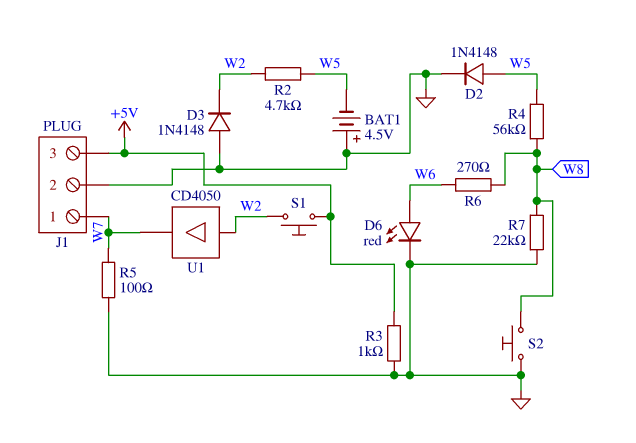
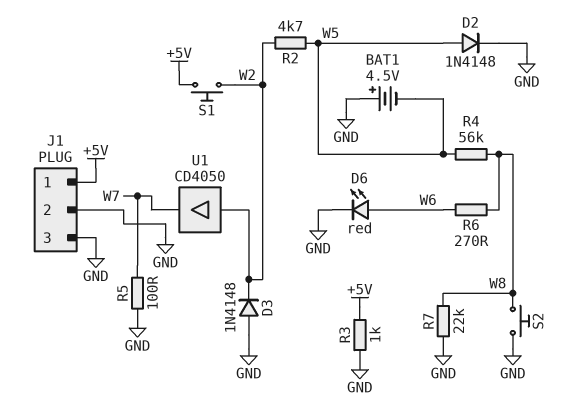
J1 pin 1: W7 -> +5V
J1 pin 3: +5V -> GND

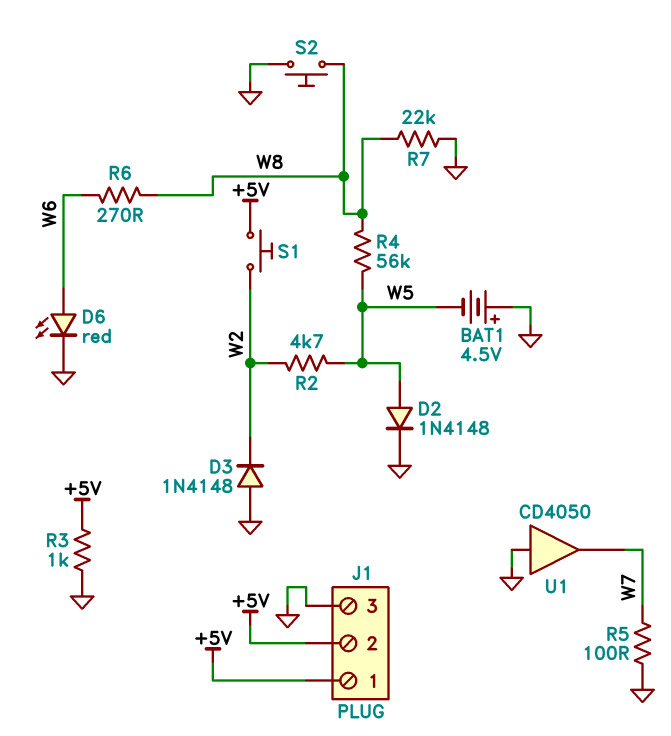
J1 pin 2: GND -> +5V
U1: buffer CD4050 (in W2, out W7) -> buffer CD4050 (in GND, out W7)

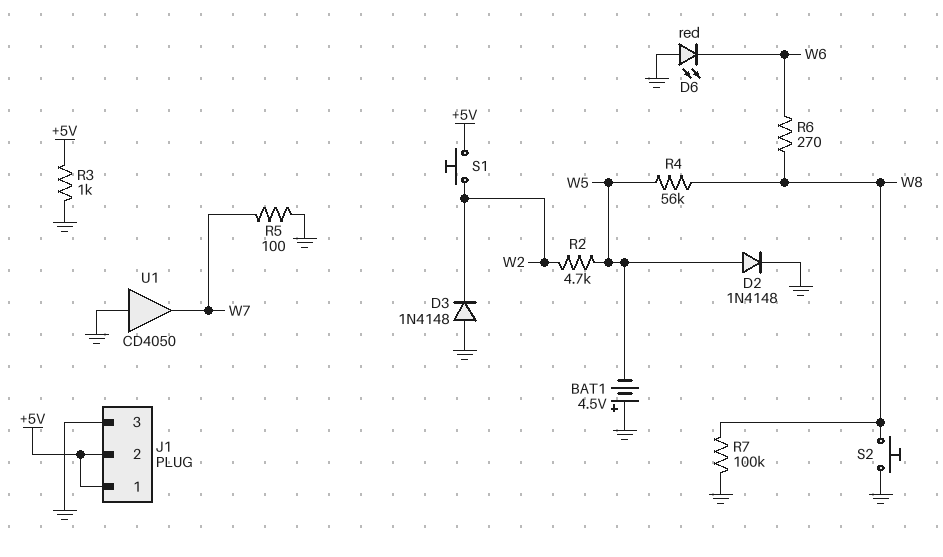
D6: LED red (A W6, K GND) -> LED red (A GND, K W6)
R7: 22k (GND, W8) -> 100k (GND, W8)

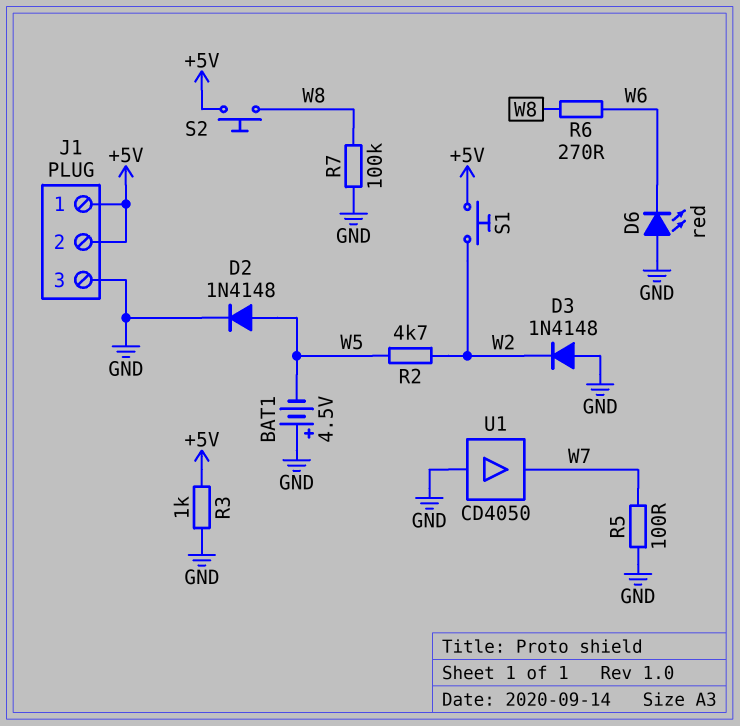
R4: 56k (W5, W8) -> none
S2: button (GND, W8) -> button (+5V, W8)

